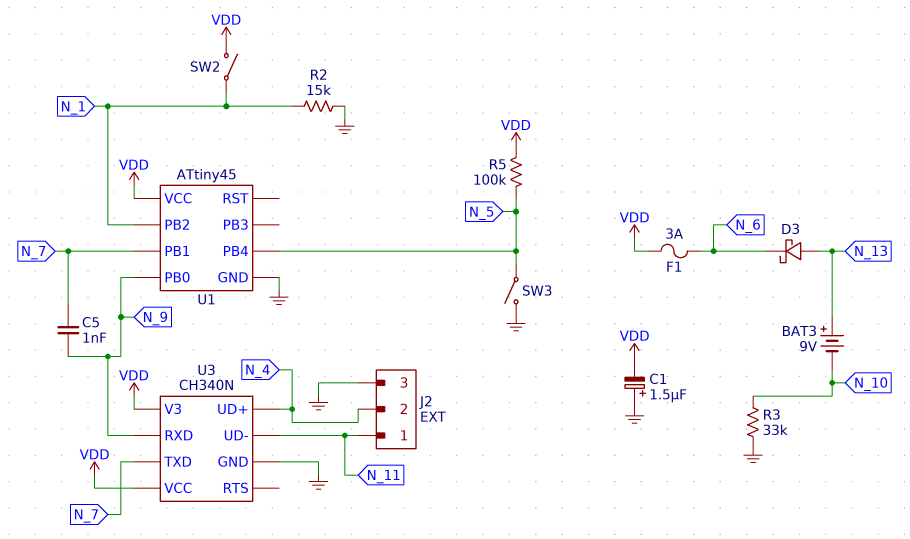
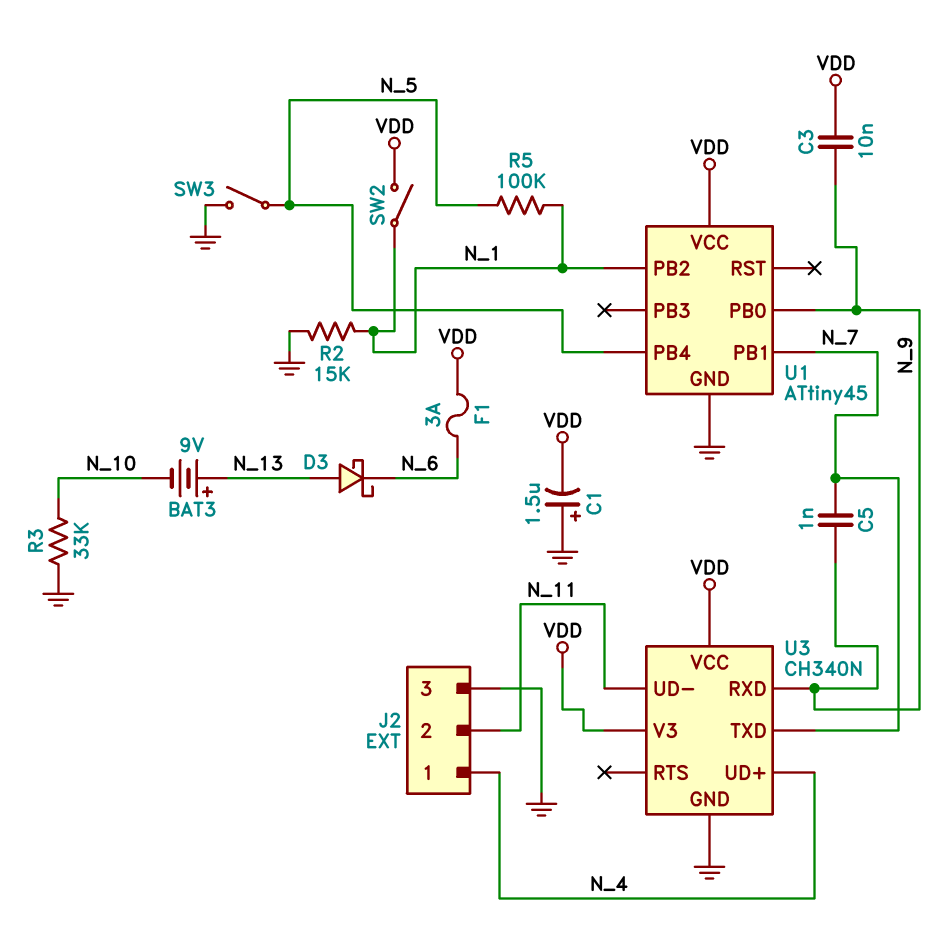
C3: none -> 10nF (N_9, VDD)
J2 pin 1: N_11 -> N_4
J2 pin 2: N_4 -> N_11
R5: 100k (N_5, VDD) -> 100k (N_1, N_5)

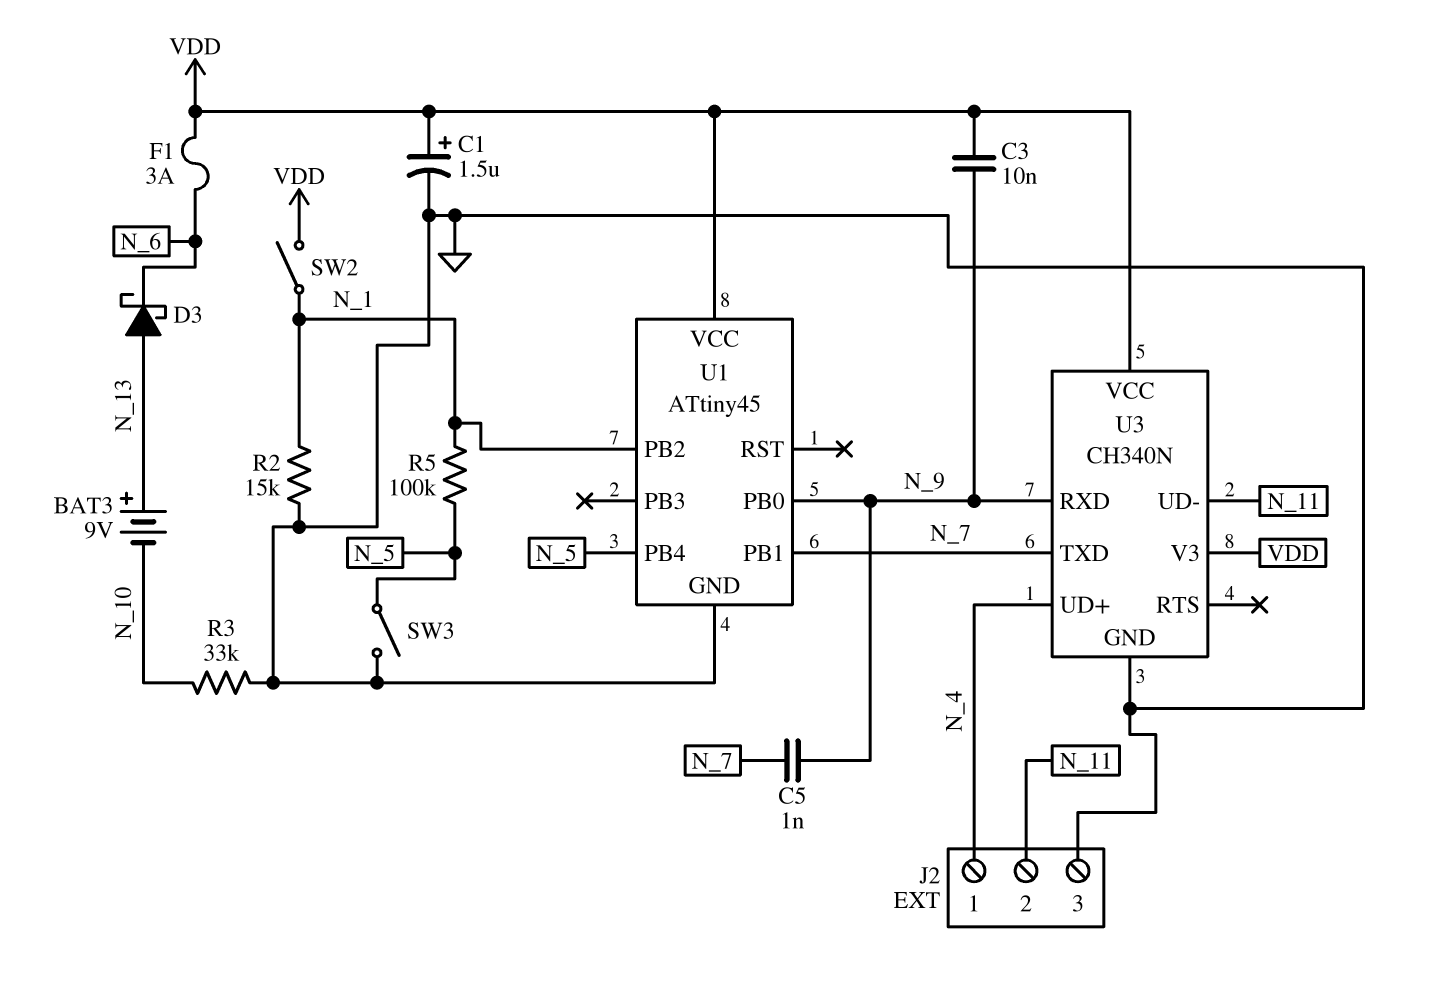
C1: 1.5uF (plus GND, minus VDD) -> 1.5uF (plus VDD, minus GND)

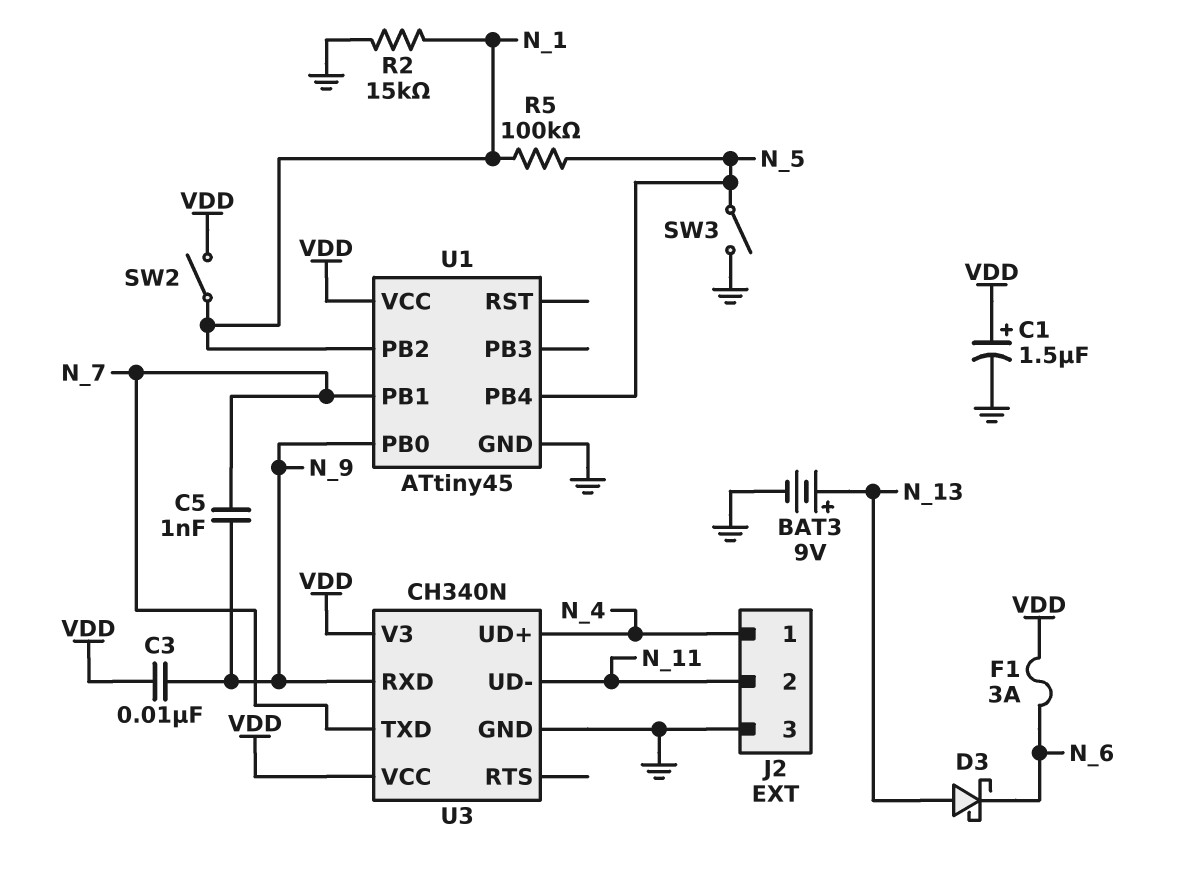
BAT3: 9V (plus N_13, minus N_10) -> 9V (plus N_13, minus GND)
R3: 33k (GND, N_10) -> none

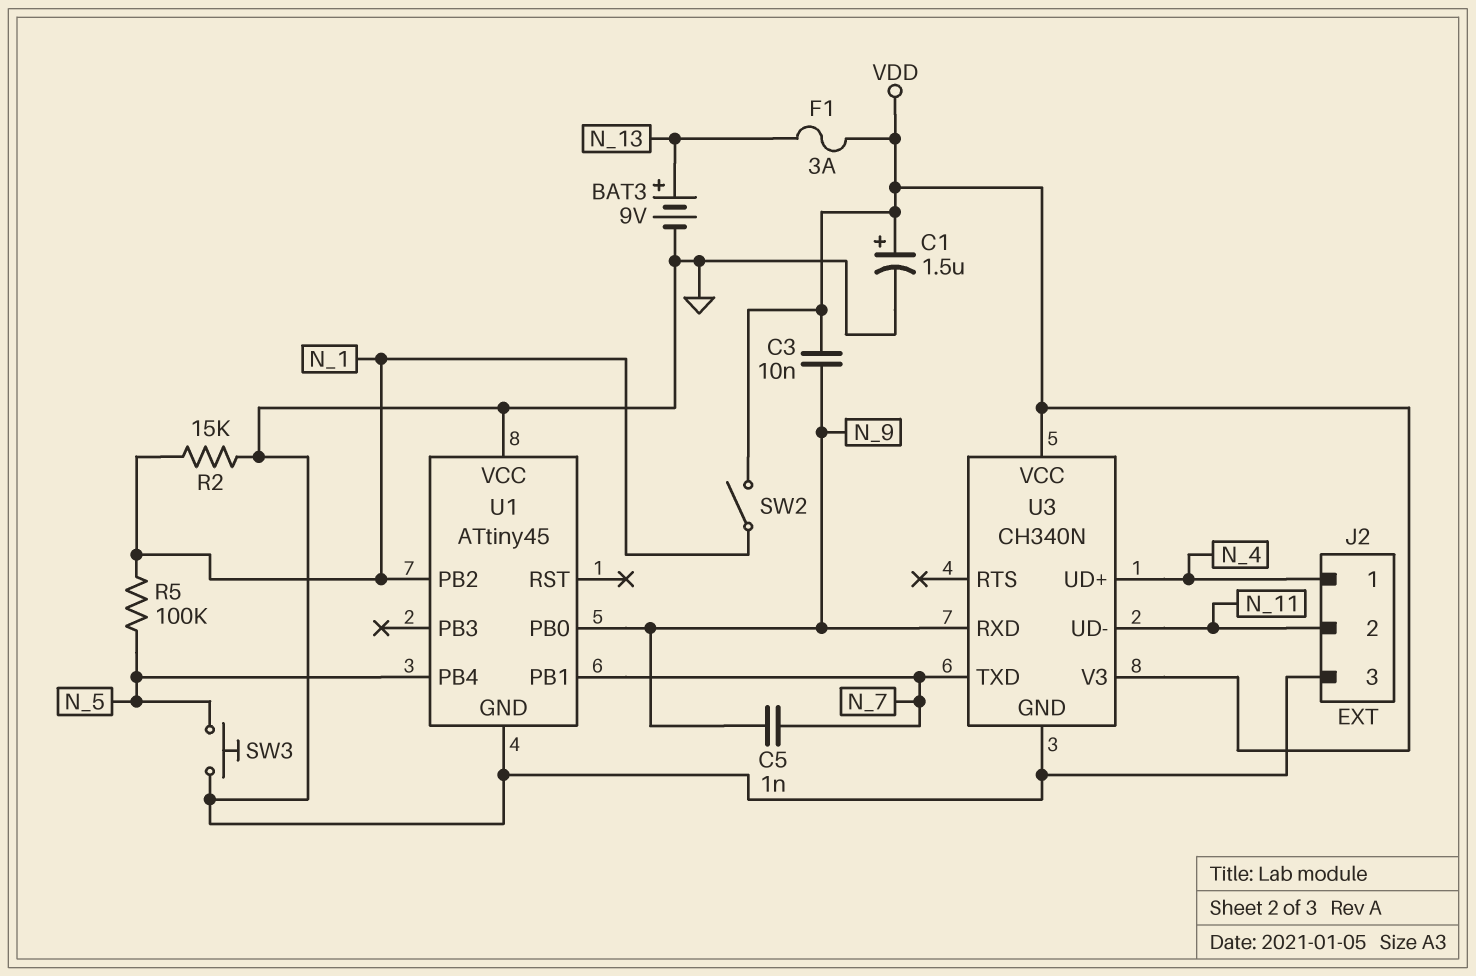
D3: schottky (A N_13, K N_6) -> none
F1: 3A (N_6, VDD) -> 3A (N_13, VDD)
SW3: switch (GND, N_5) -> button (GND, N_5)
U1 pin VCC: VDD -> GND

